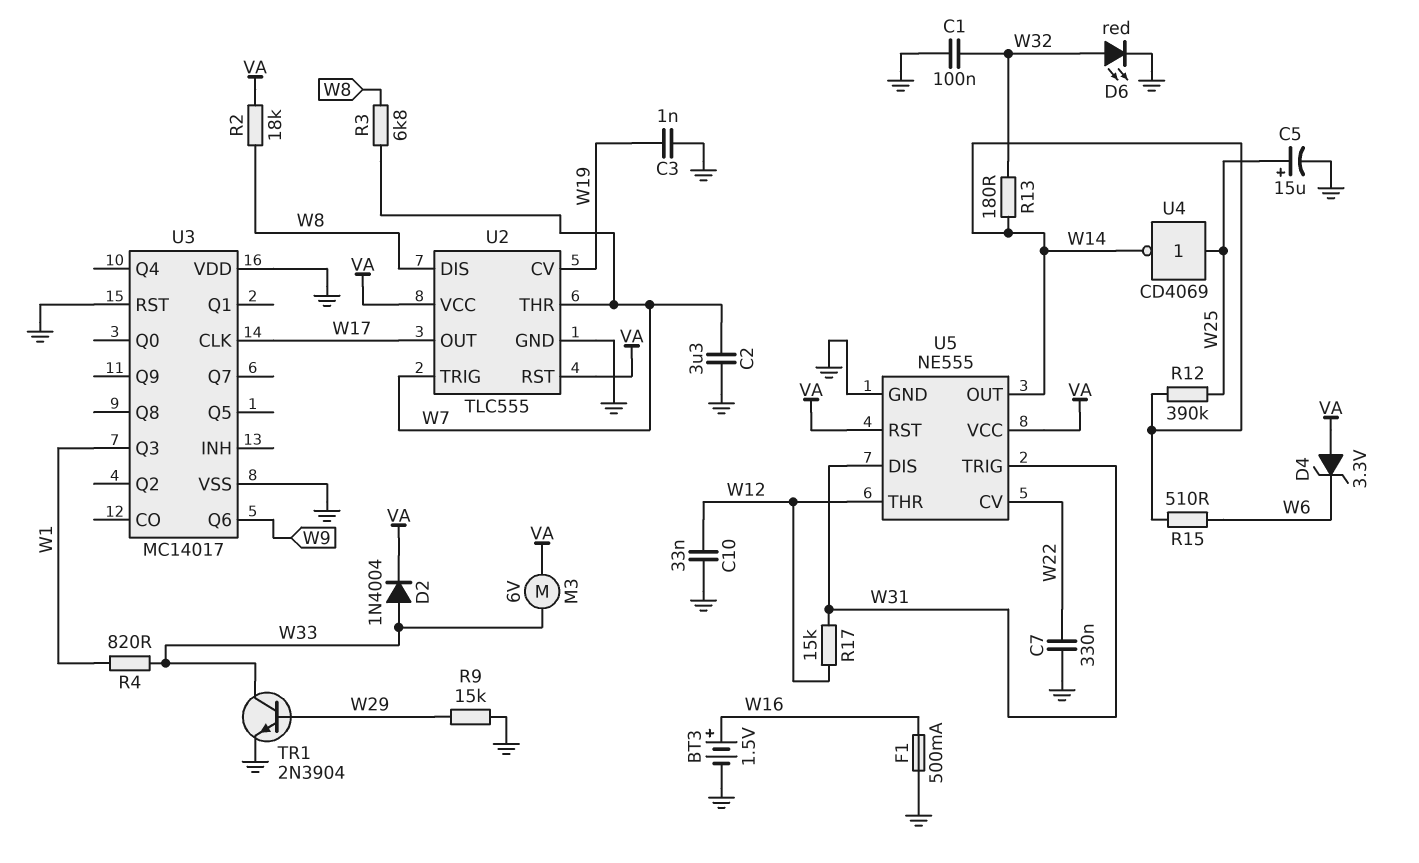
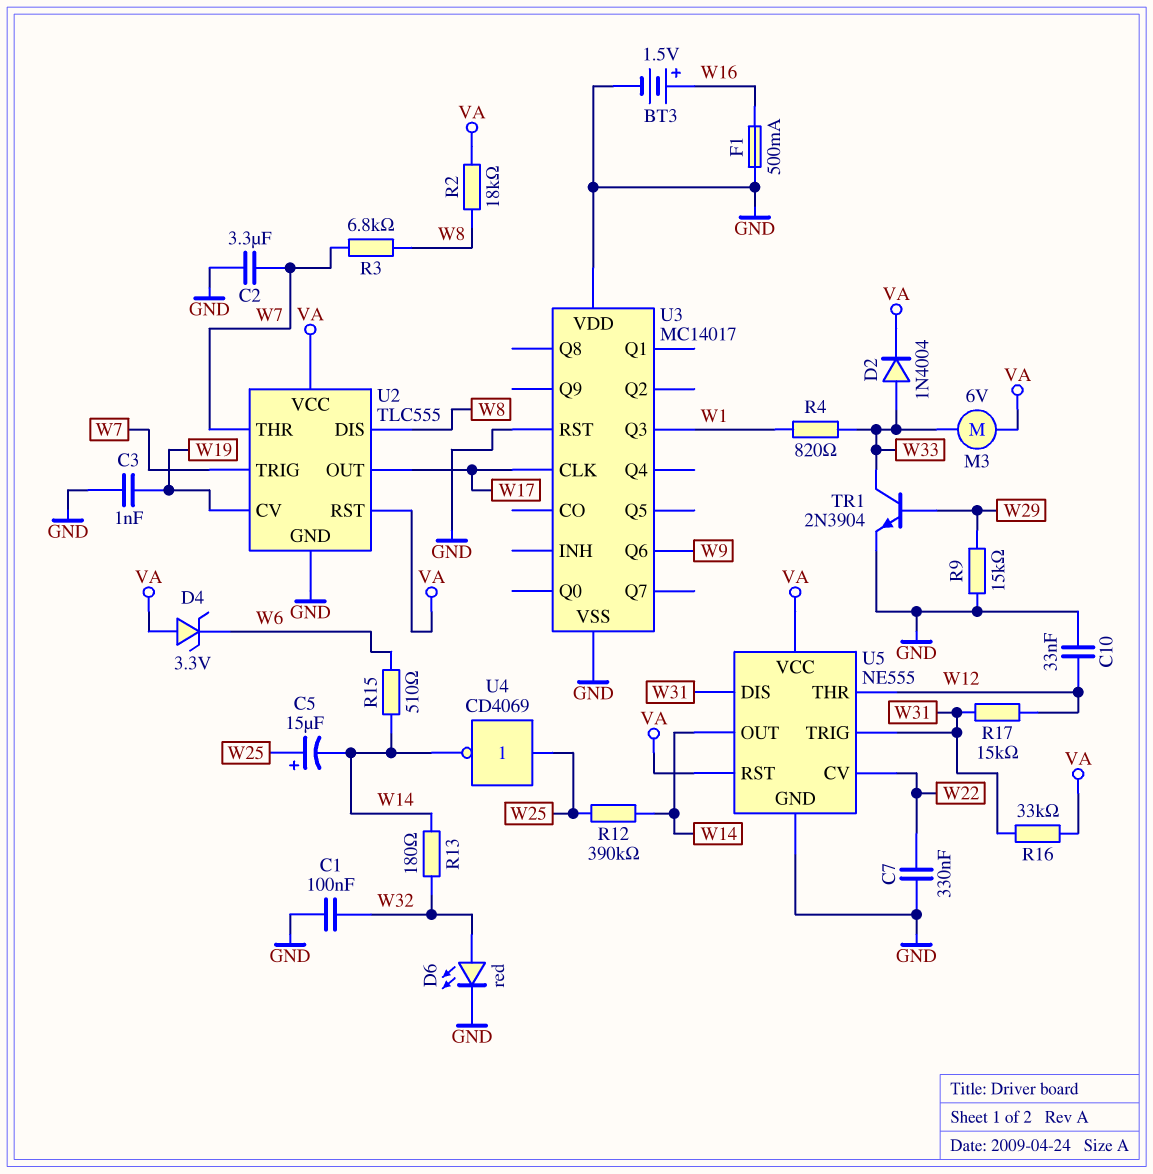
C5: 15uF (plus W25, minus GND) -> 15uF (plus W25, minus W14)
R16: none -> 33k (VA, W31)

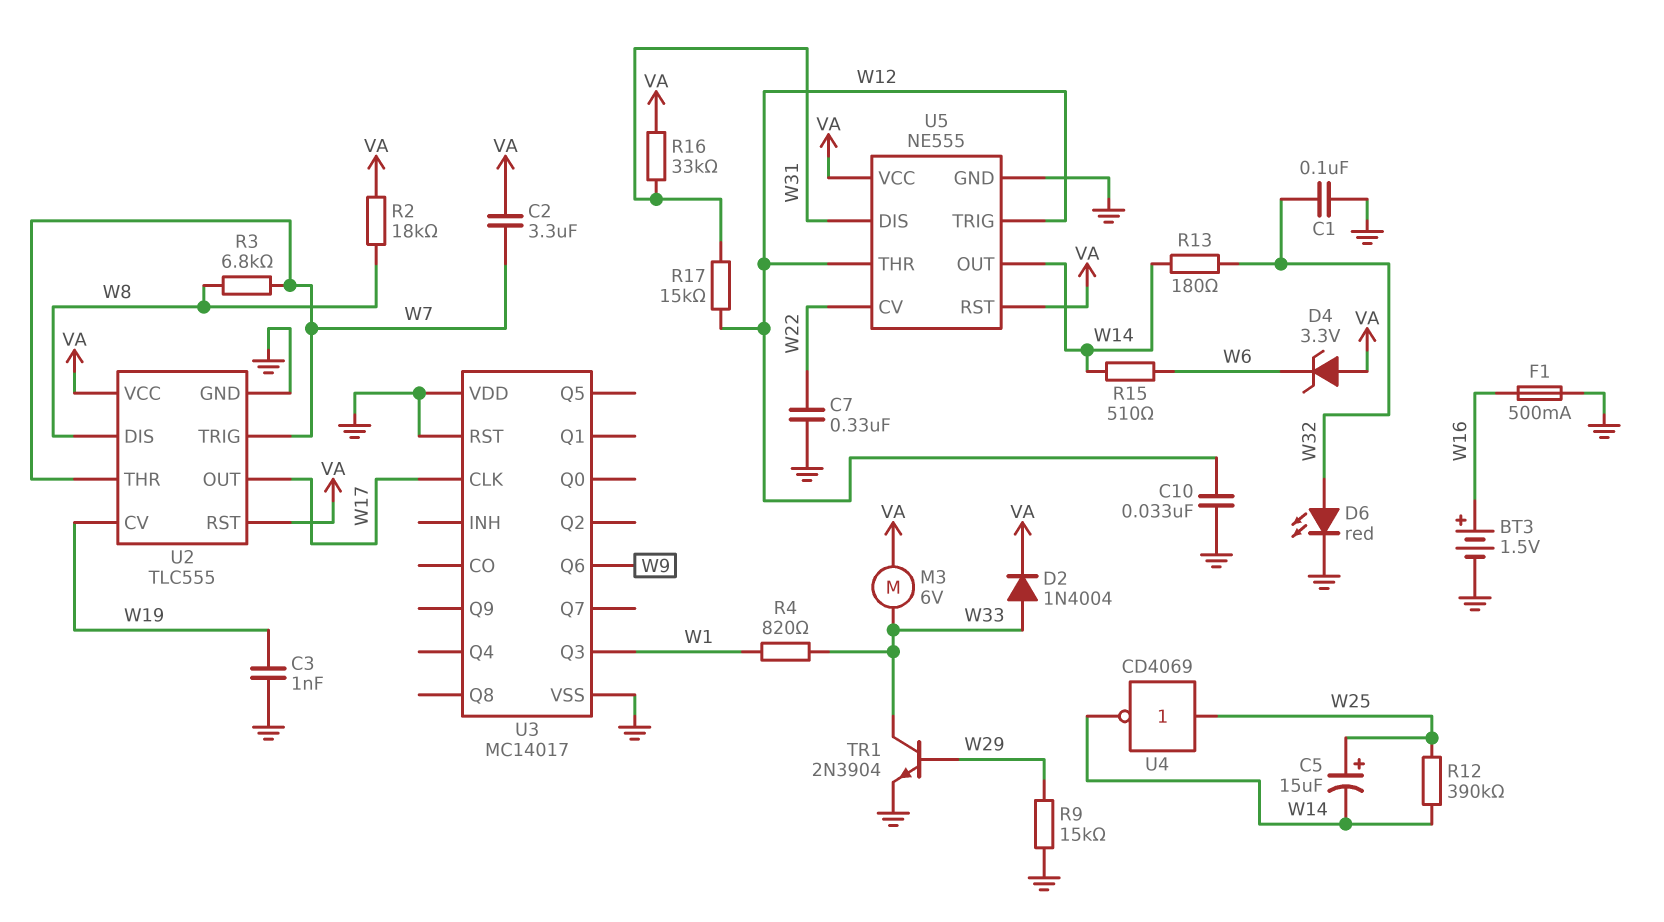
C2: 3.3uF (GND, W7) -> 3.3uF (VA, W7)
U5 pin TRIG: W31 -> W12

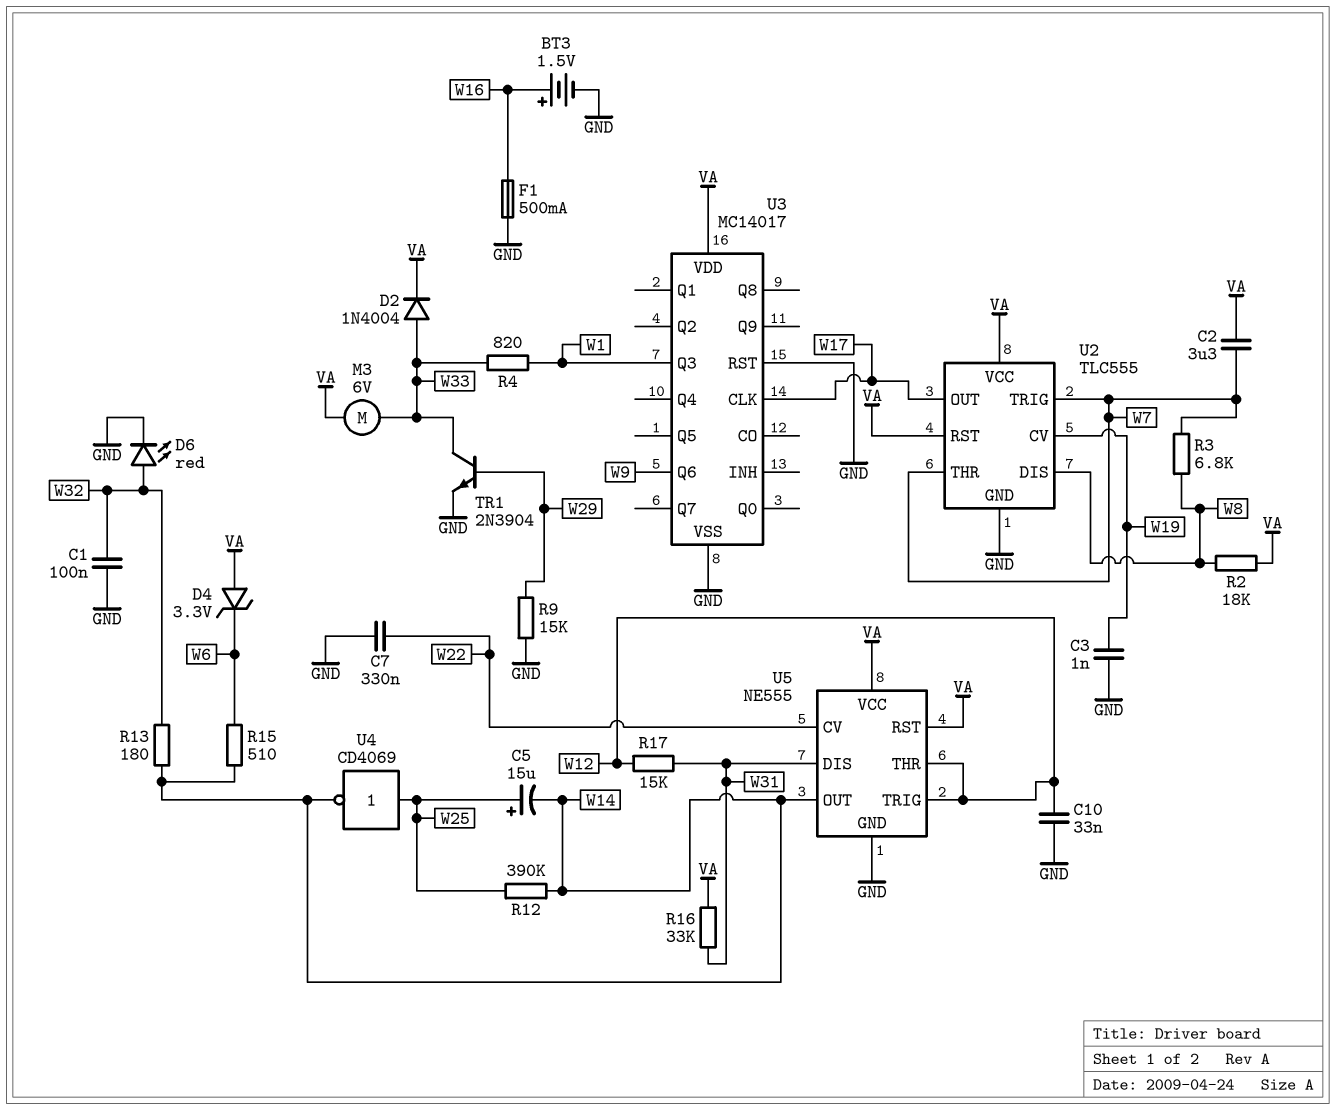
U3 pin VDD: GND -> VA

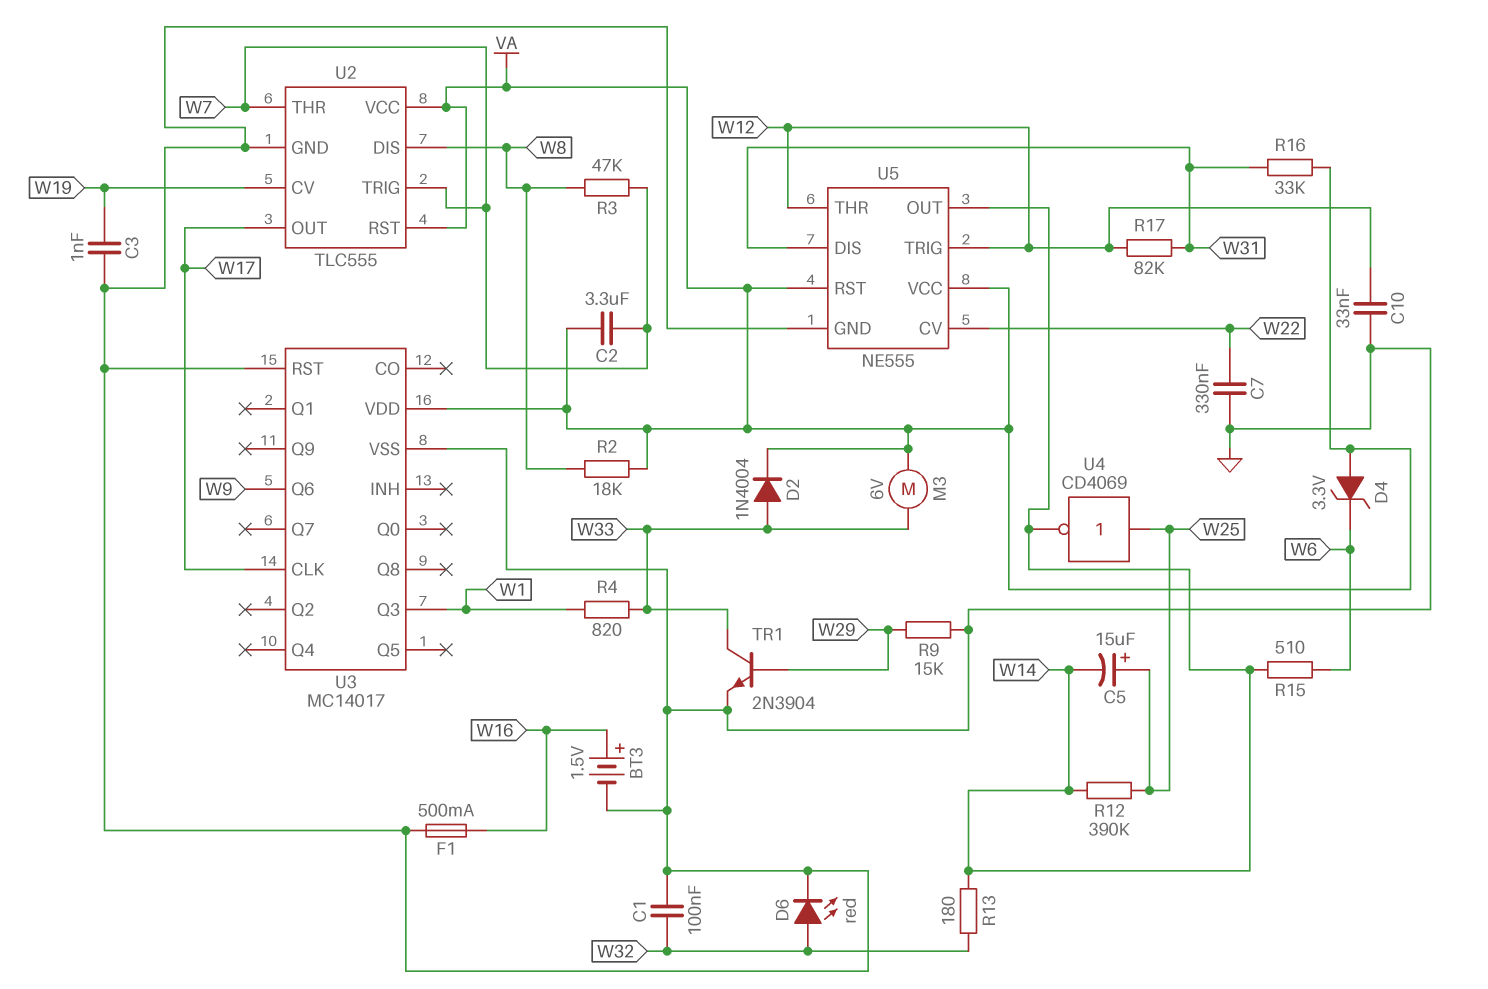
R3: 6.8k (W7, W8) -> 47k (W7, W8)
R17: 15k (W12, W31) -> 82k (W12, W31)

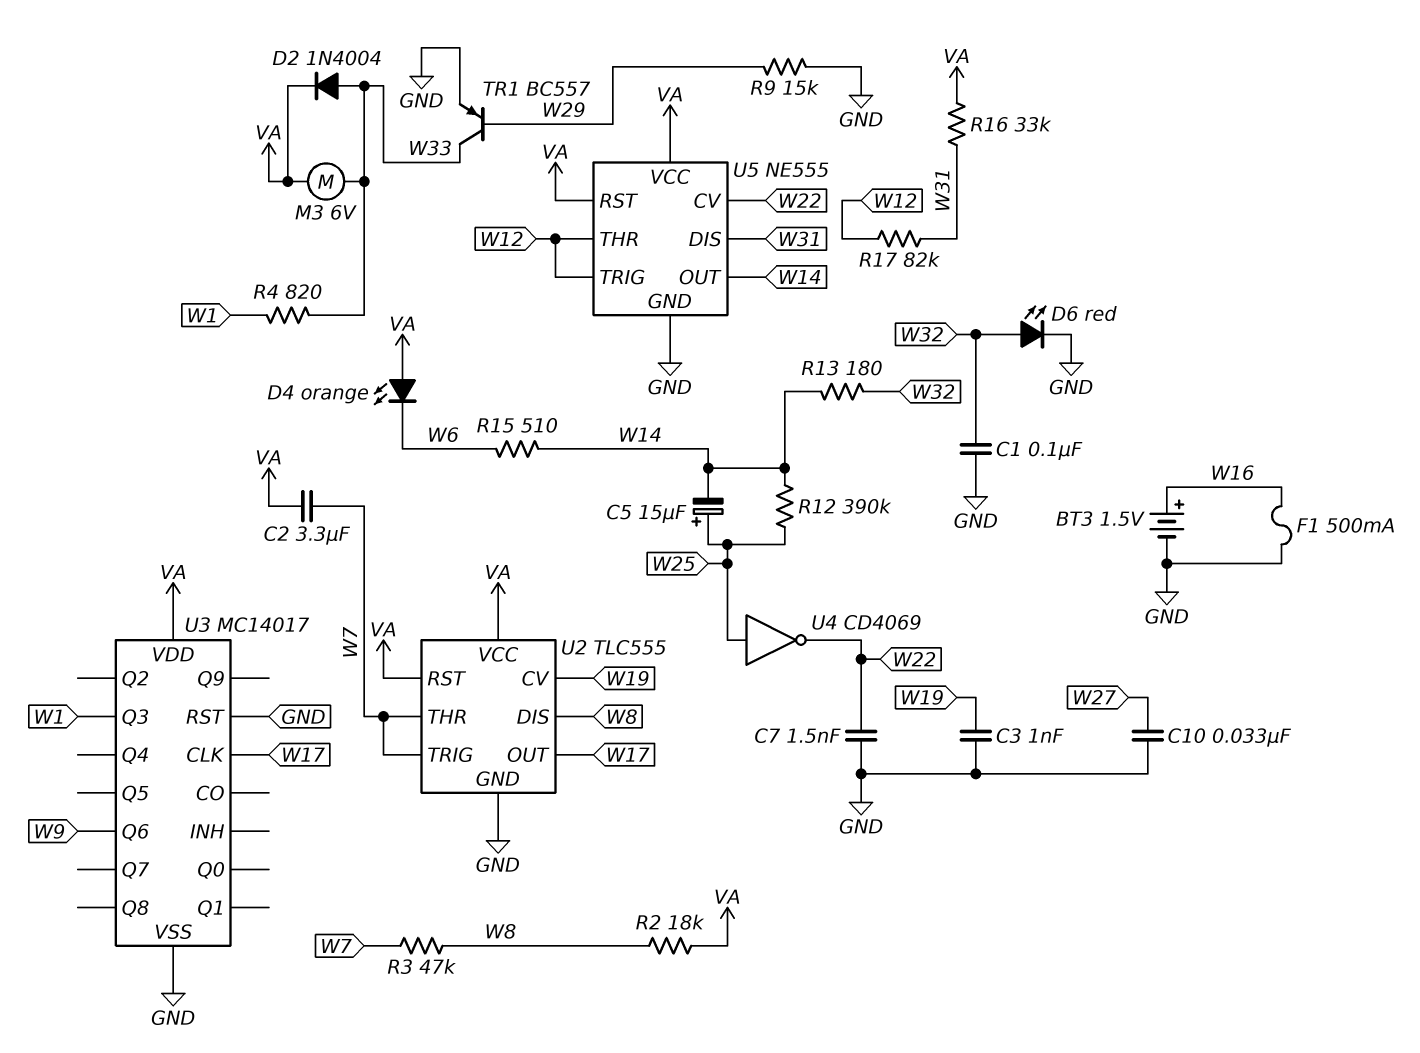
C7: 330nF (GND, W22) -> 1.5nF (GND, W22)
C10: 33nF (GND, W12) -> 33nF (GND, W27)
D4: zener 3.3V (A VA, K W6) -> LED orange (A VA, K W6)
TR1: NPN 2N3904 (B W29, C W33, E GND) -> PNP BC557 (B W29, C W33, E GND)
U4: NOT CD4069 (in W25, out W14) -> NOT CD4069 (in W25, out W22)

